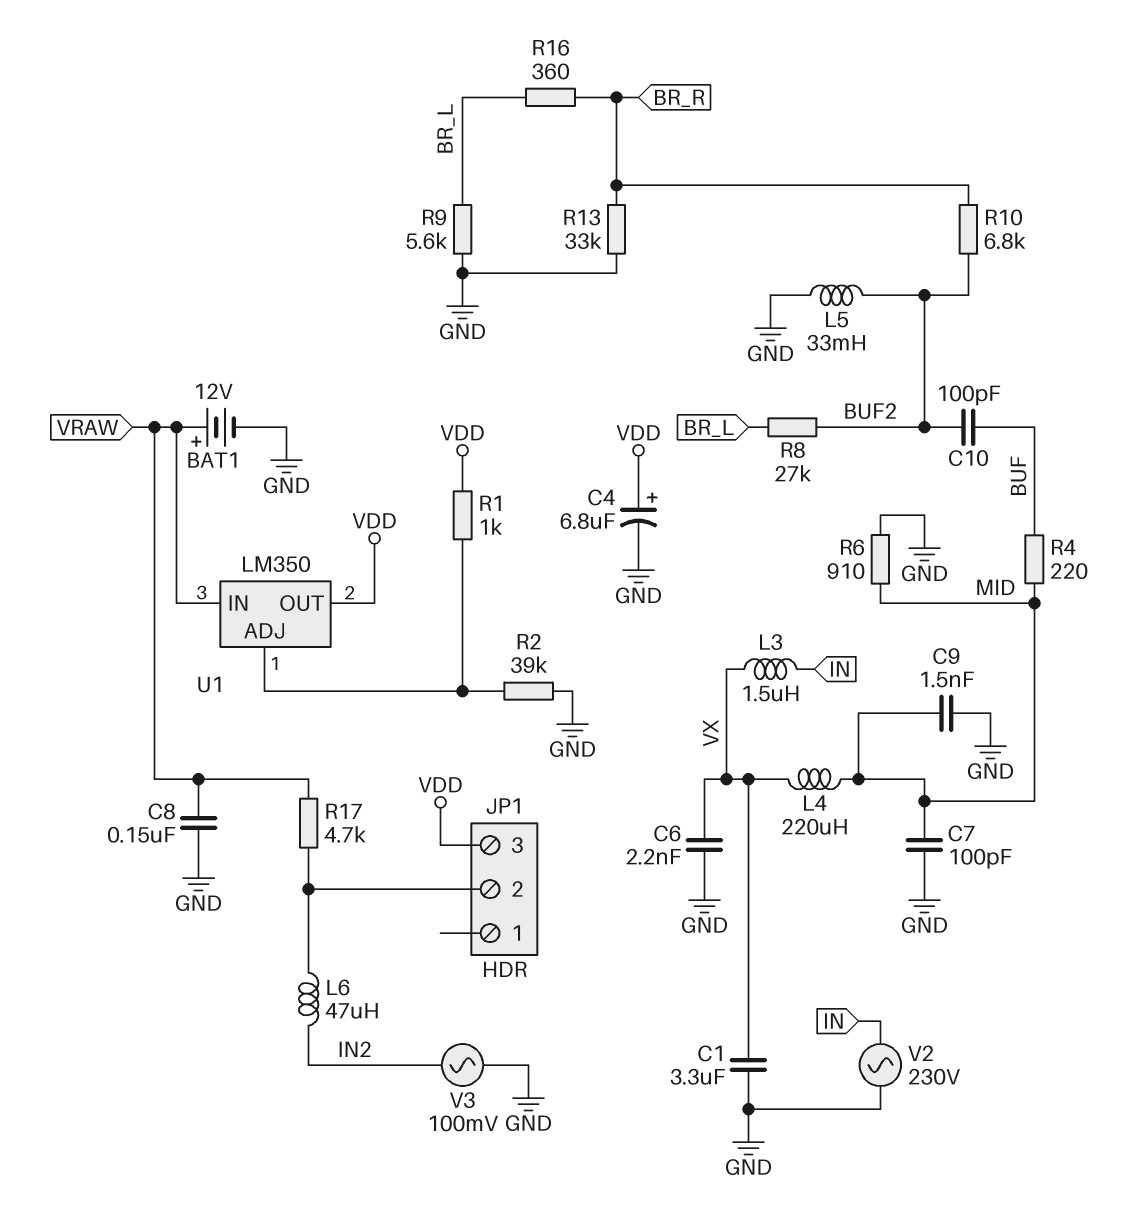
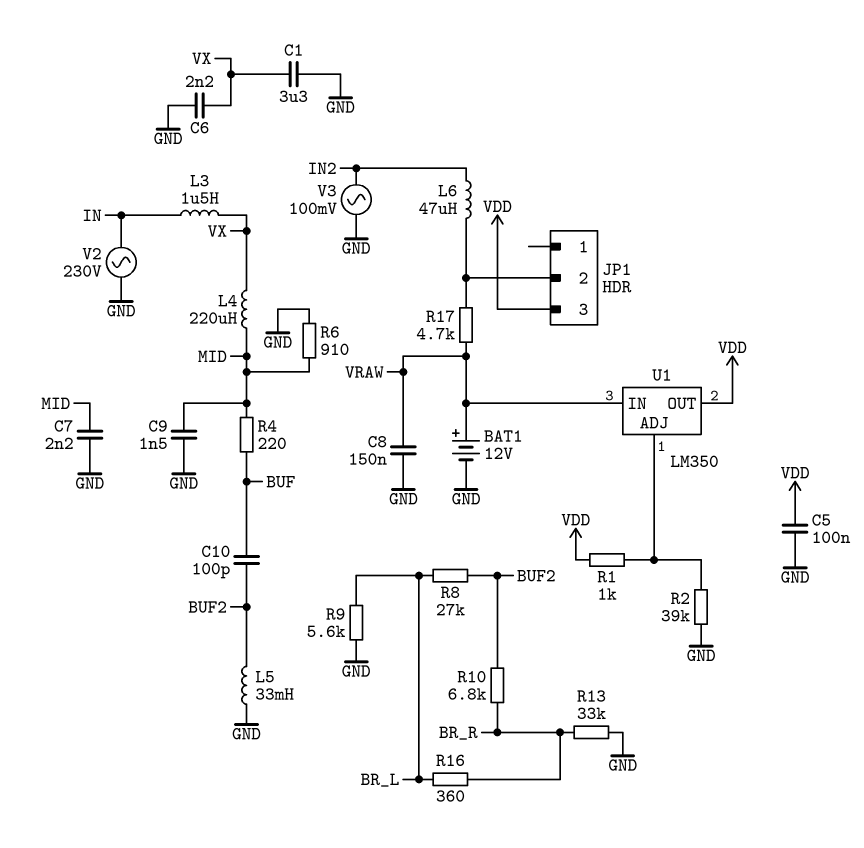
C4: 6.8uF (plus VDD, minus GND) -> none
C5: none -> 100nF (GND, VDD)
C7: 100pF (GND, MID) -> 2.2nF (GND, MID)

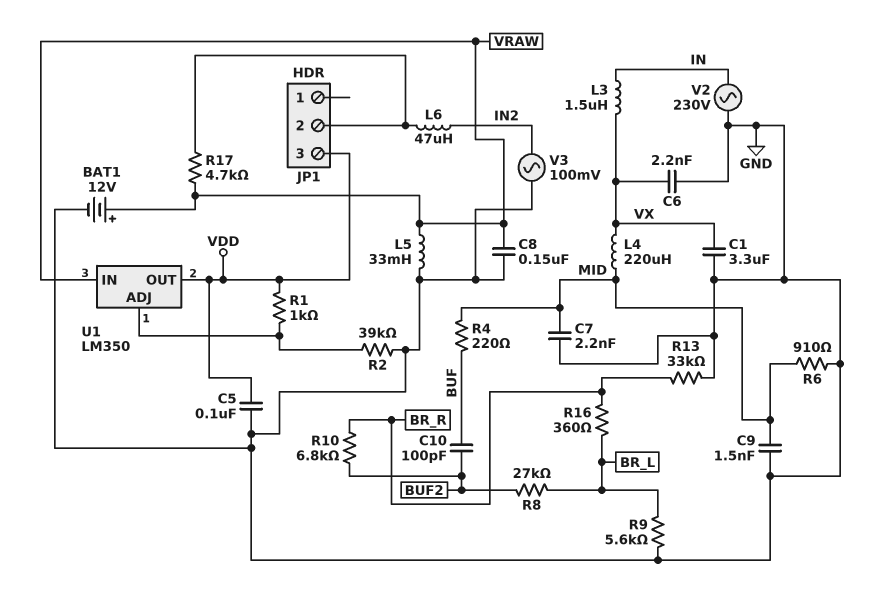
L5: 33mH (BUF2, GND) -> 33mH (GND, VRAW)

